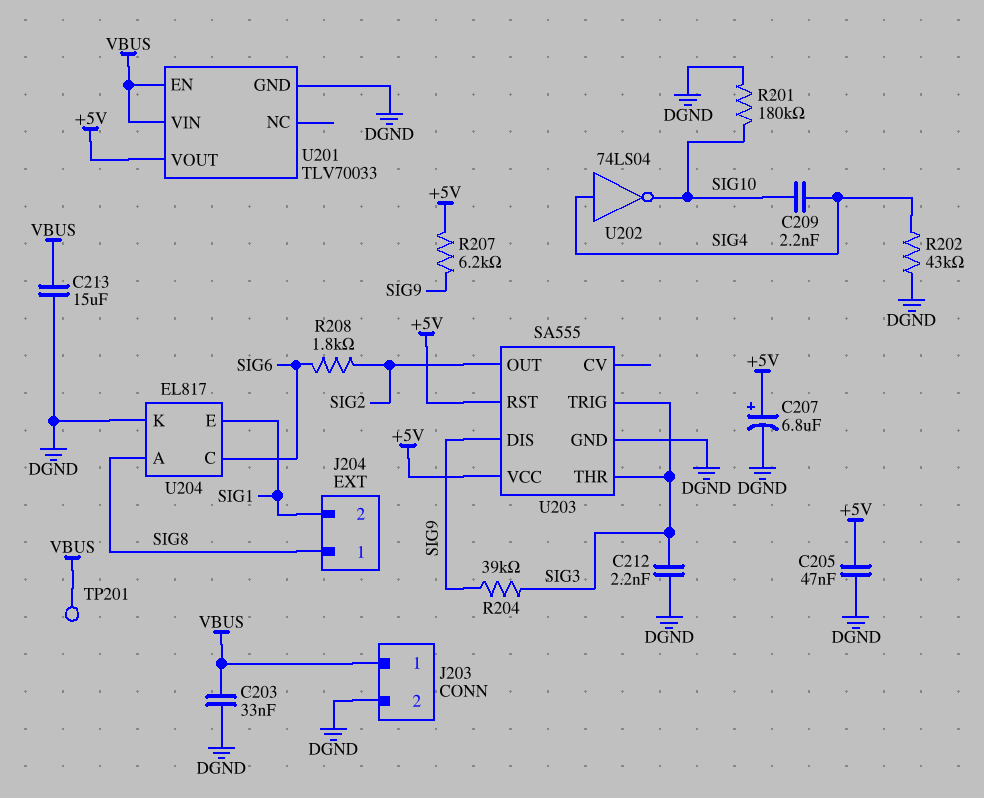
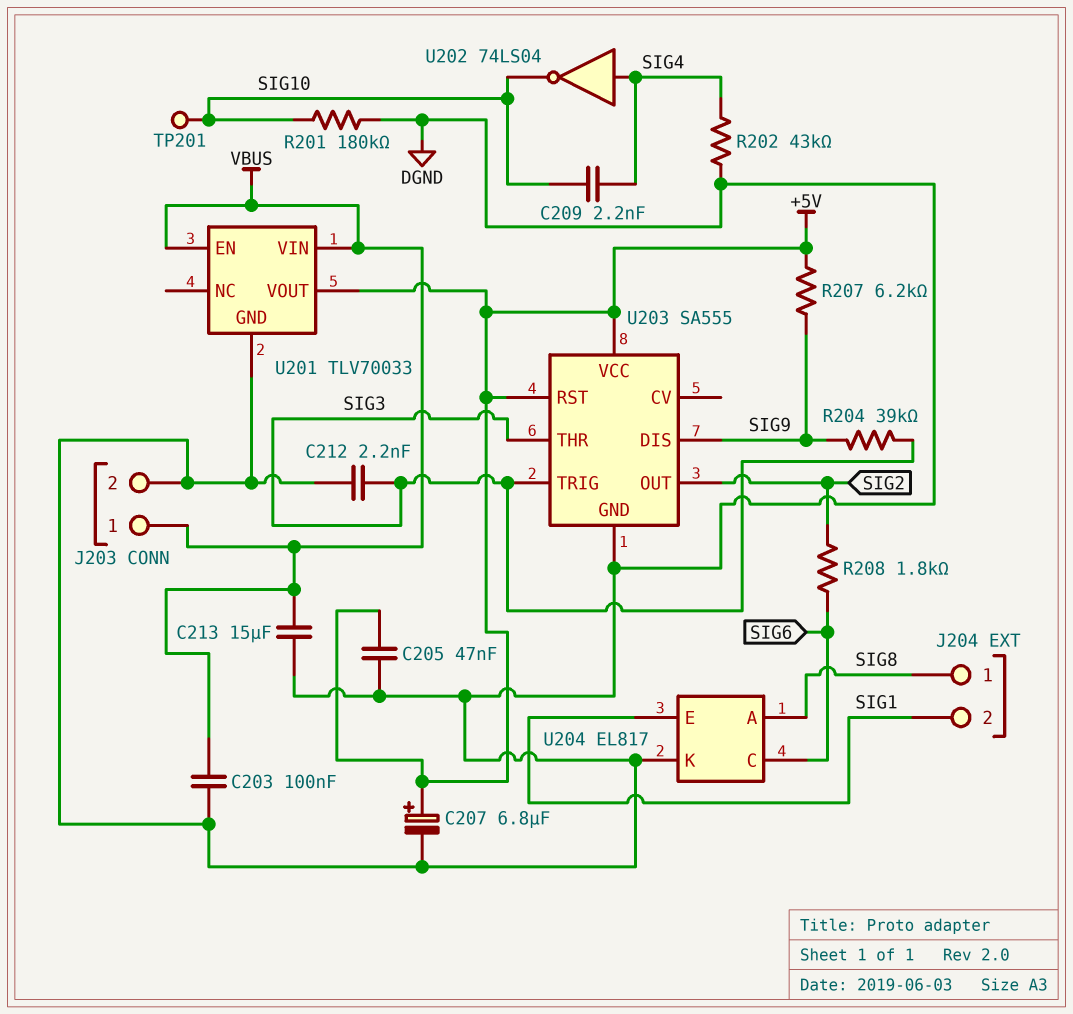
C203: 33nF (DGND, VBUS) -> 100nF (DGND, VBUS)
TP201: test point (VBUS) -> test point (SIG10)

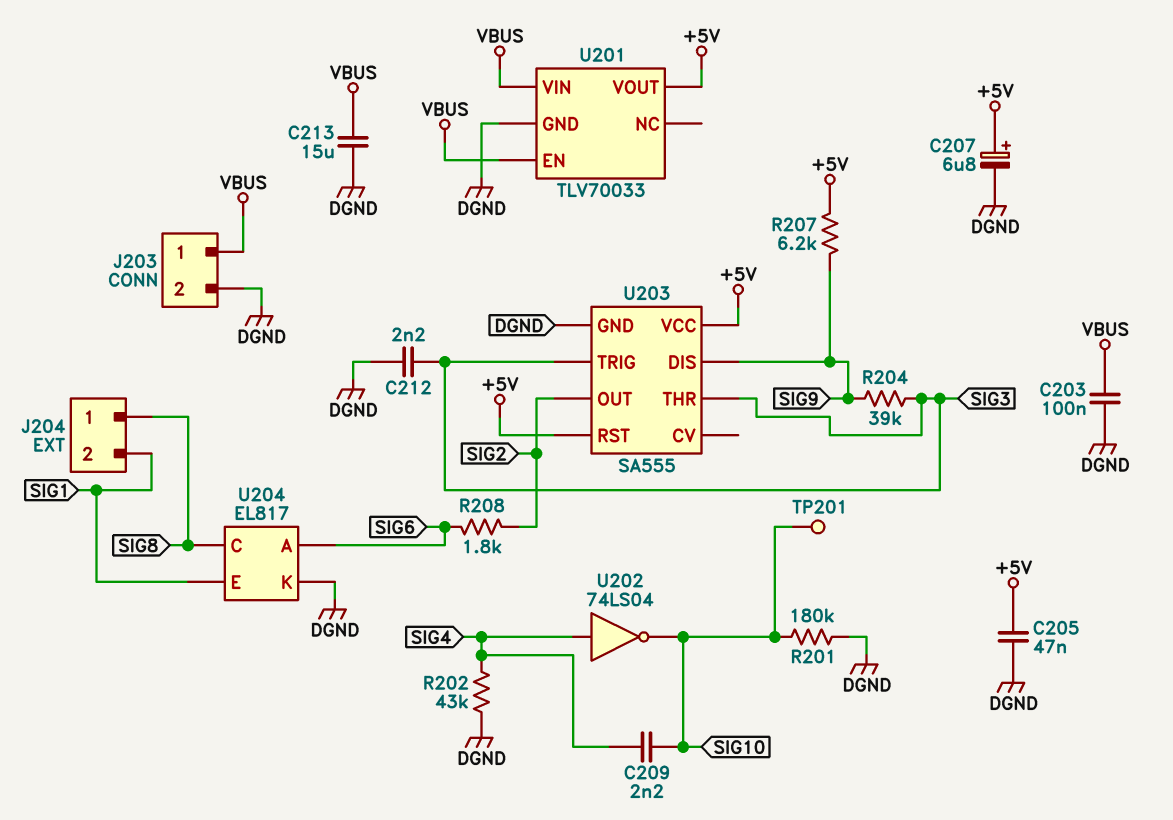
U204 pin A: SIG8 -> SIG6
U204 pin C: SIG6 -> SIG8

